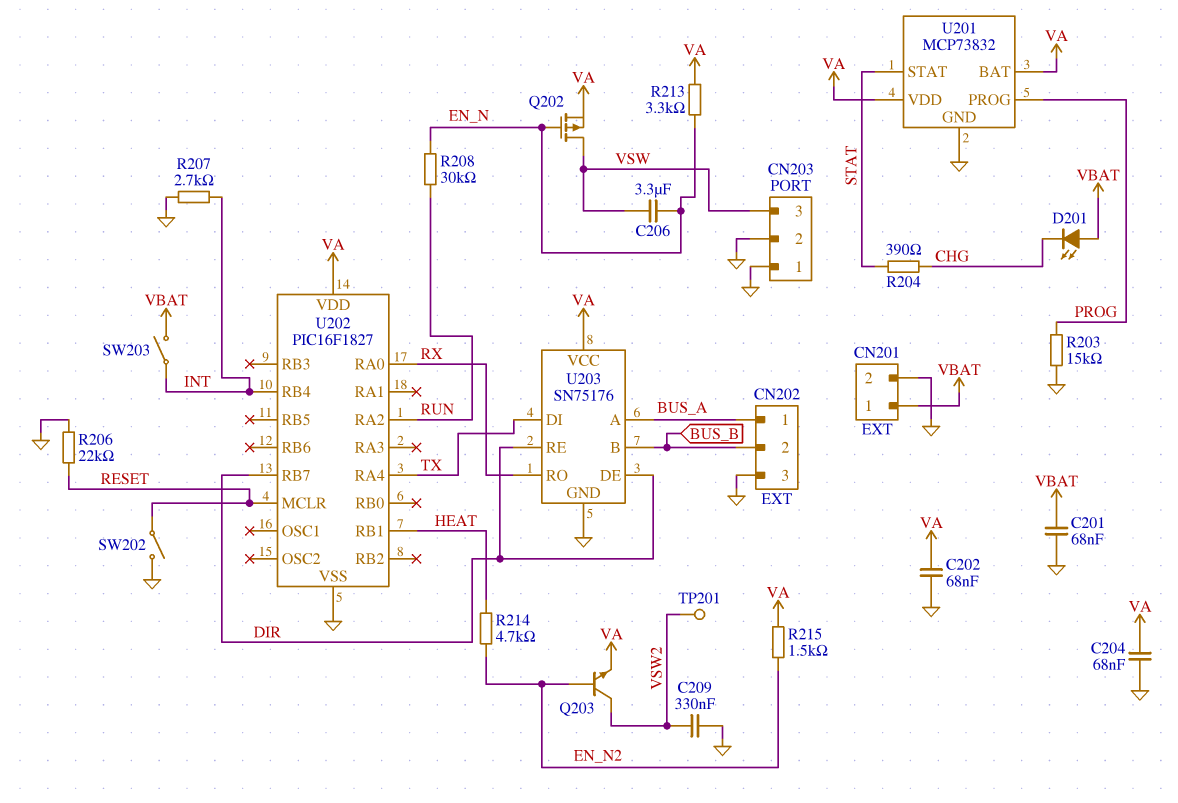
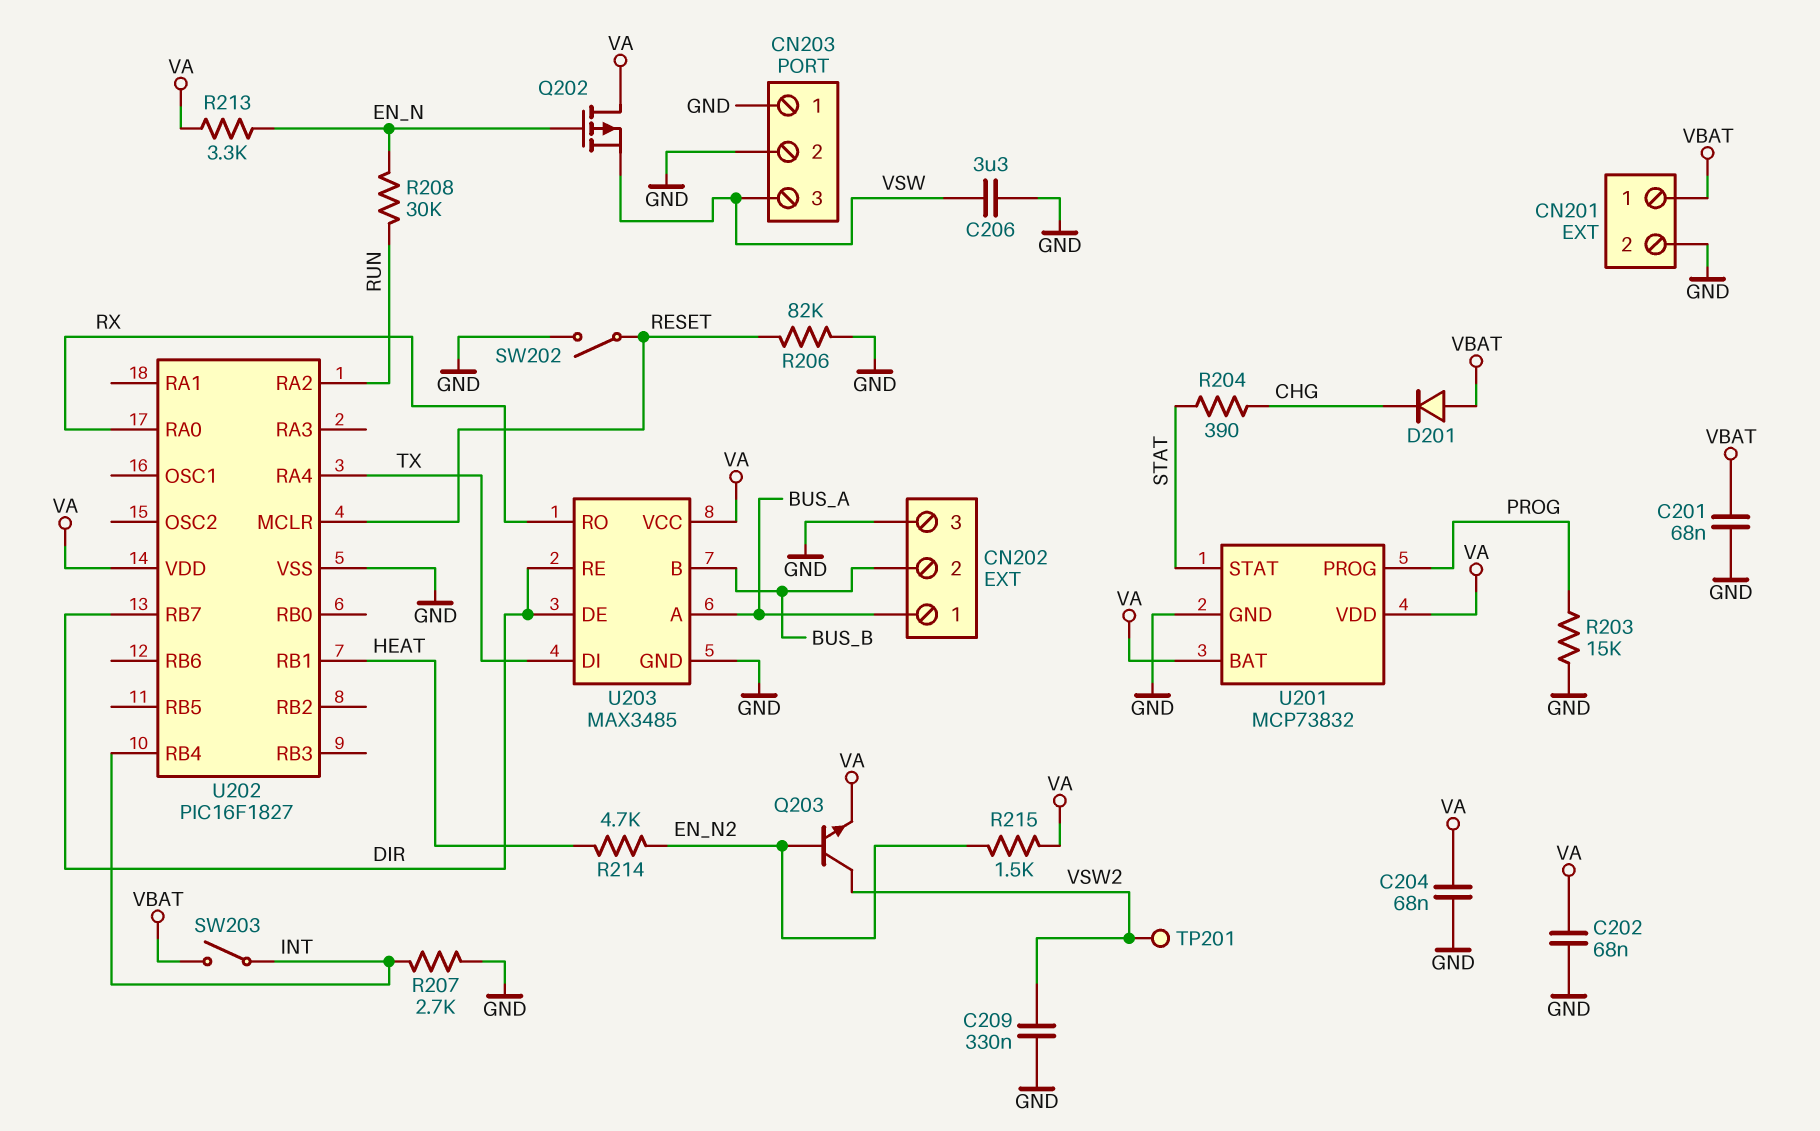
C206: 3.3uF (EN_N, VSW) -> 3.3uF (GND, VSW)
D201: LED (A VBAT, K CHG) -> diode (A VBAT, K CHG)
Q202: PMOS (G EN_N, D VSW, S VA) -> PMOS (G EN_N, D VA, S VSW)
R206: 22k (GND, RESET) -> 82k (GND, RESET)
U203: SN75176 -> MAX3485

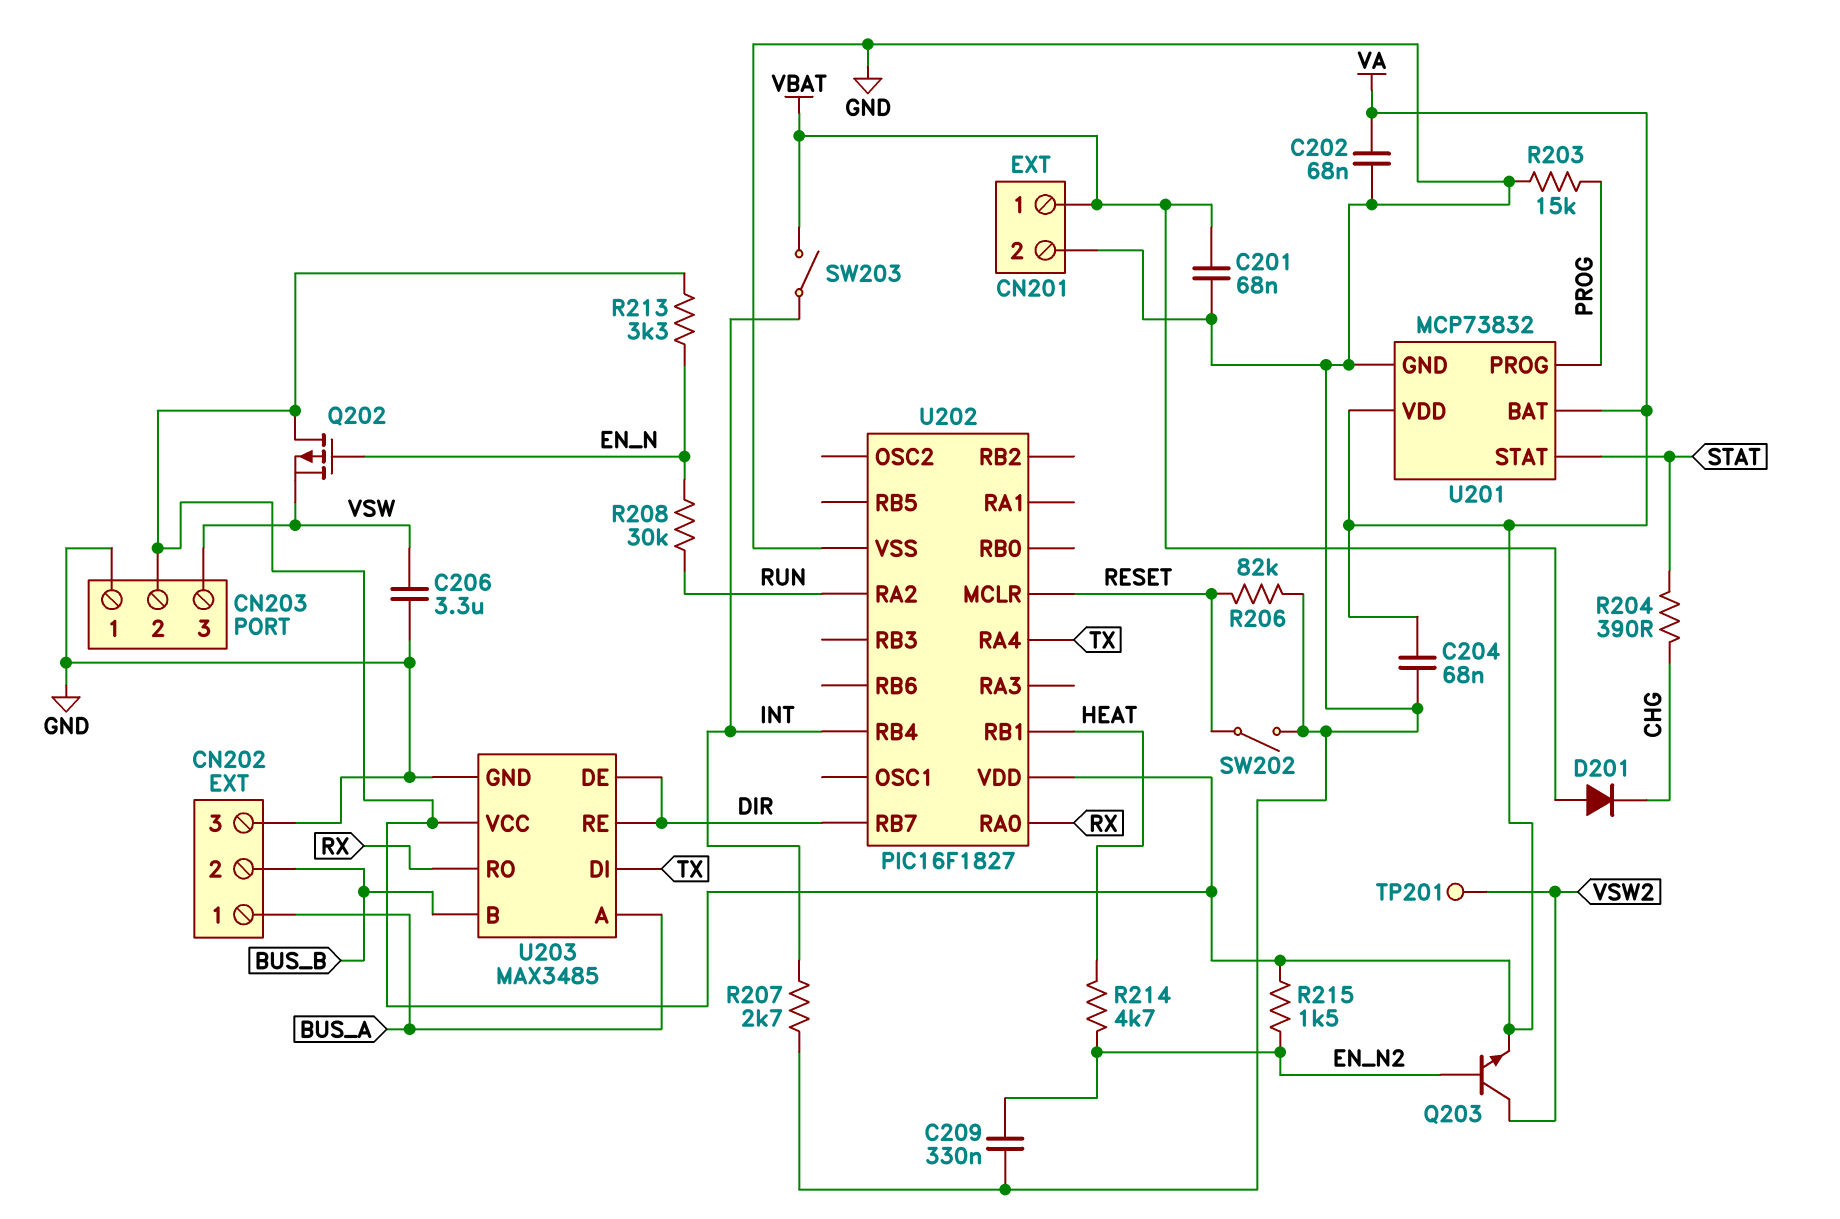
C209: 330nF (GND, VSW2) -> 330nF (EN_N2, GND)
CN203 pin 2: GND -> VA

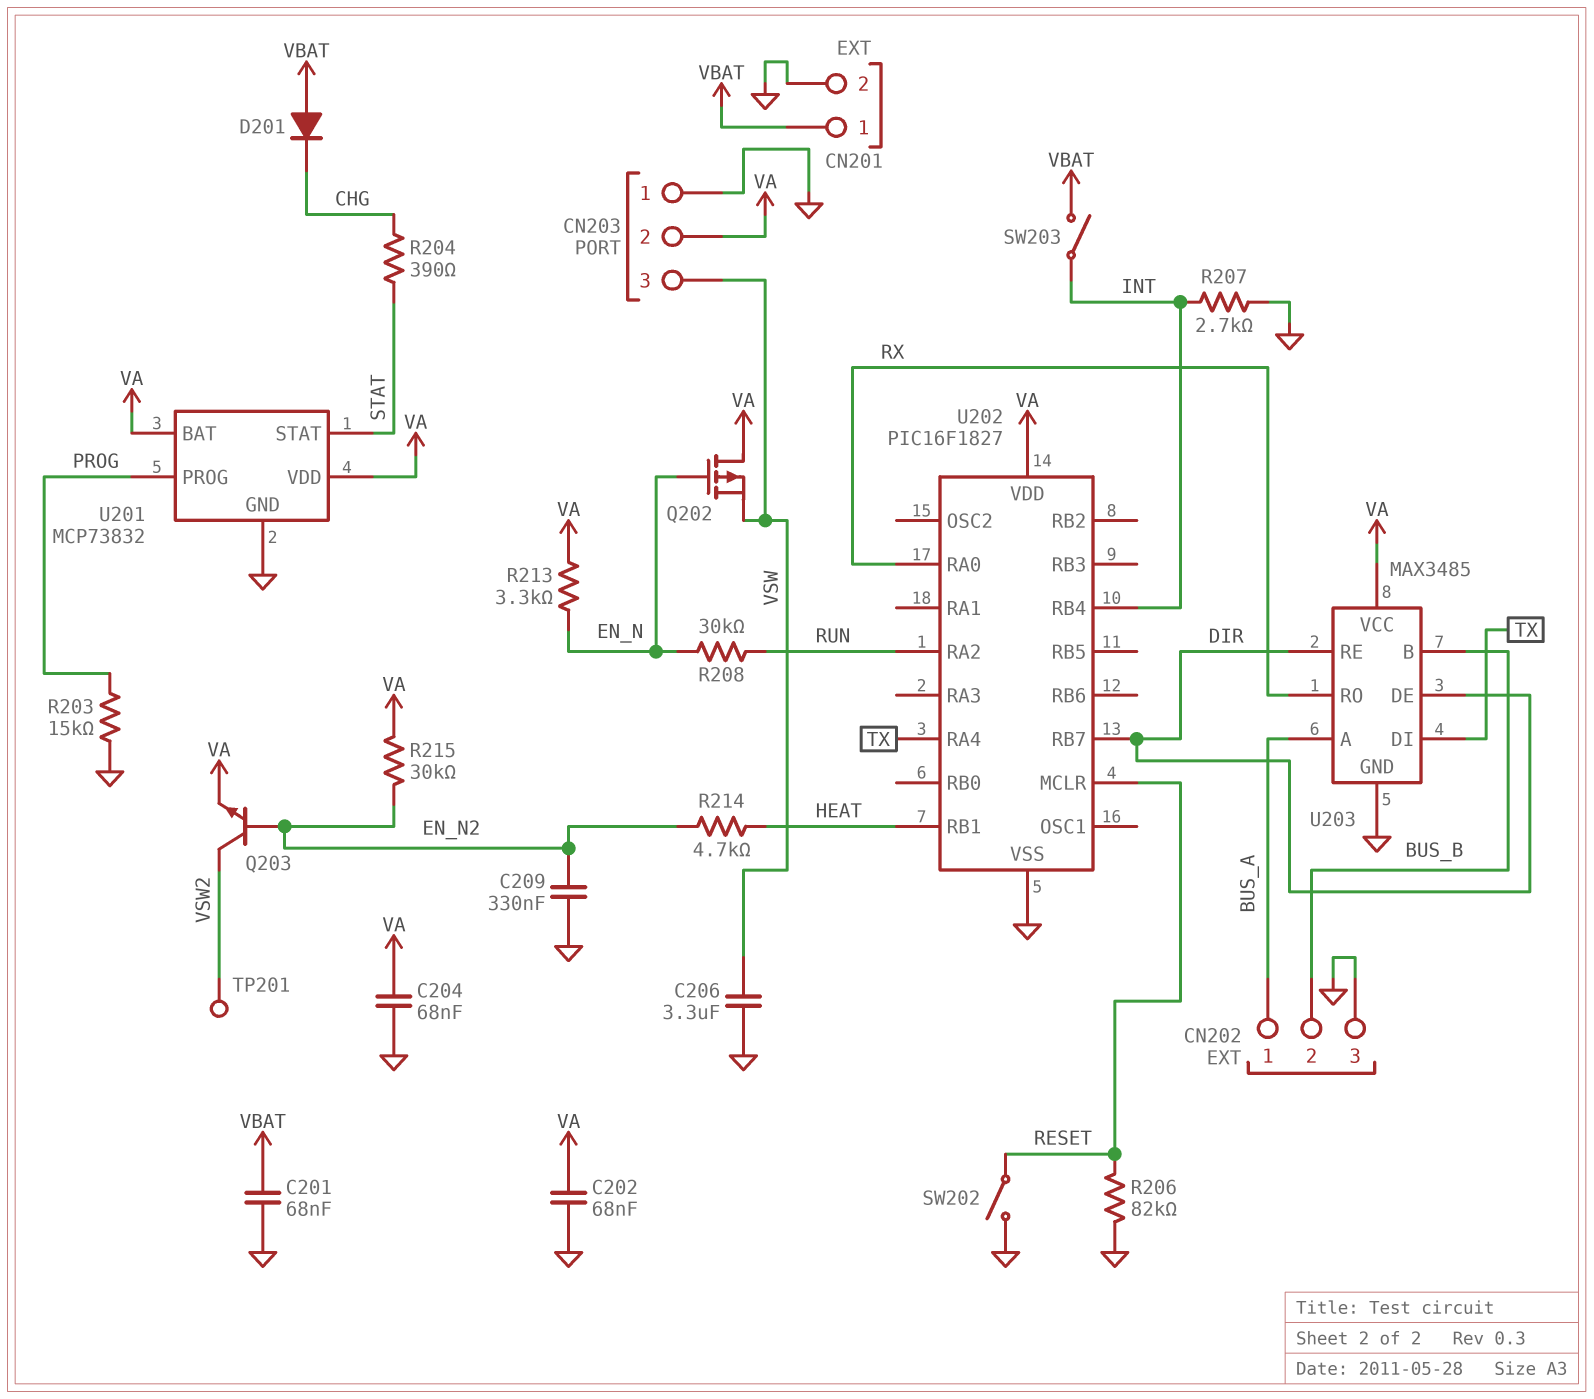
R215: 1.5k (EN_N2, VA) -> 30k (EN_N2, VA)

